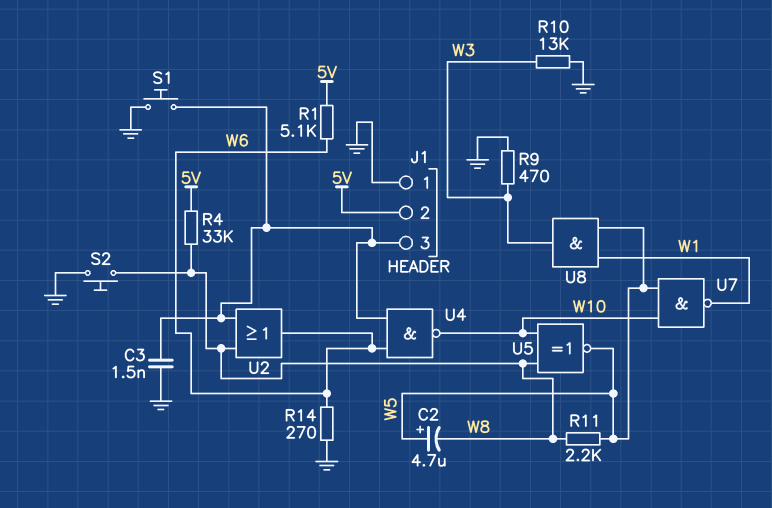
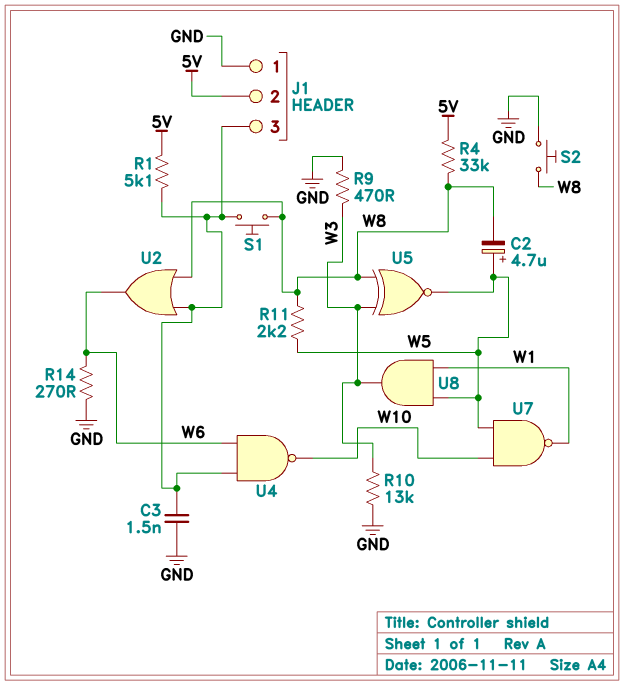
R1: 5.1k (5V, W6) -> 5.1k (5V, J1/3)
S1: button (GND, J1/3) -> button (J1/3, W8)
U5: XNOR (in W8, in W10, out W5) -> XNOR (in W3, in W8, out W5)

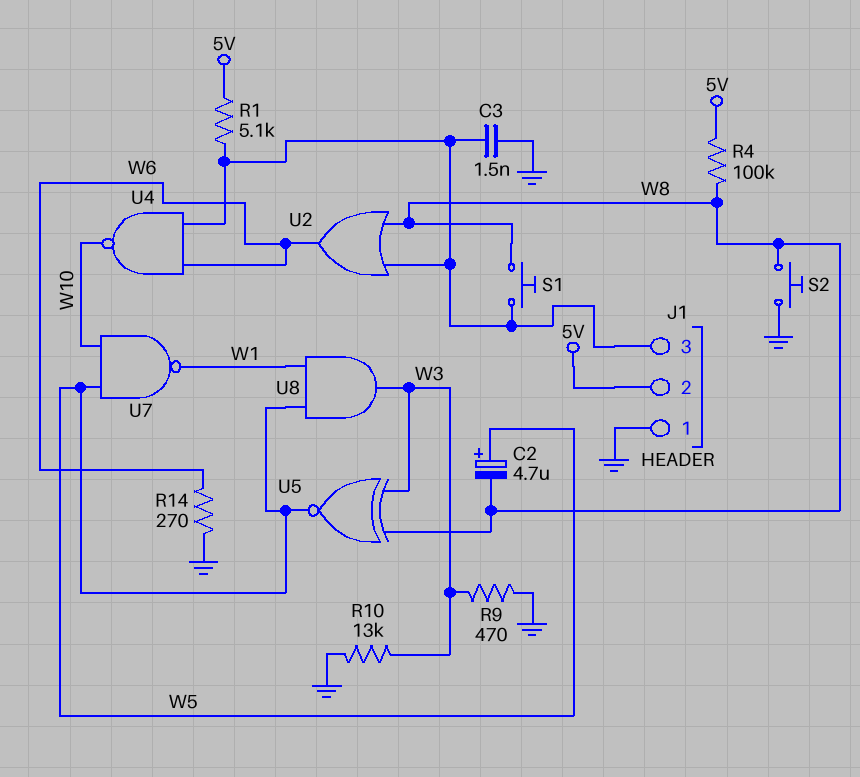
R4: 33k (5V, W8) -> 100k (5V, W8)
R11: 2.2k (W5, W8) -> none

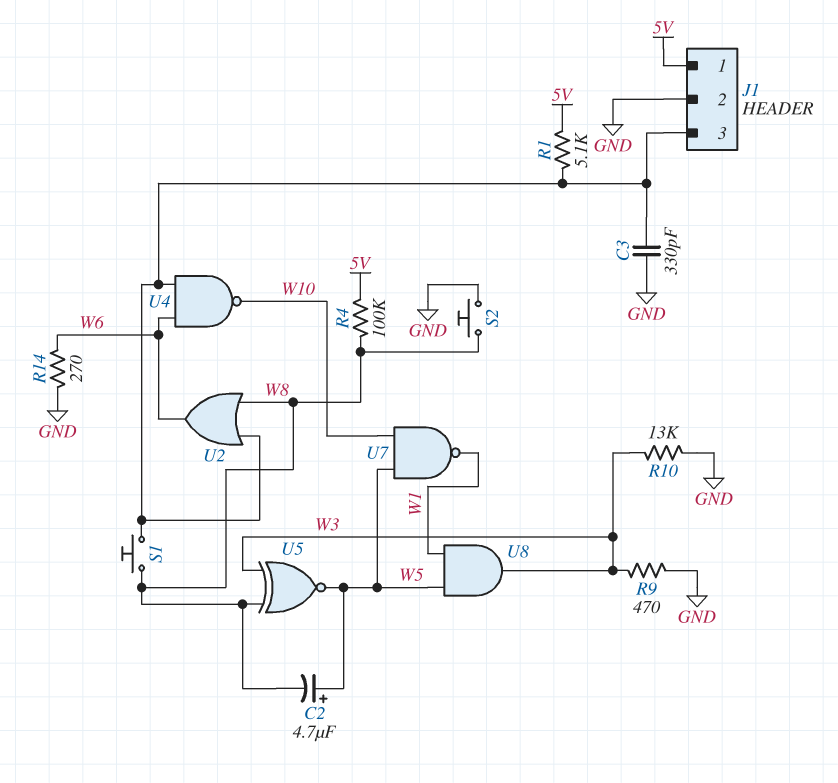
C3: 1.5nF (GND, J1/3) -> 330pF (GND, J1/3)
J1 pin 1: GND -> 5V
J1 pin 2: 5V -> GND

